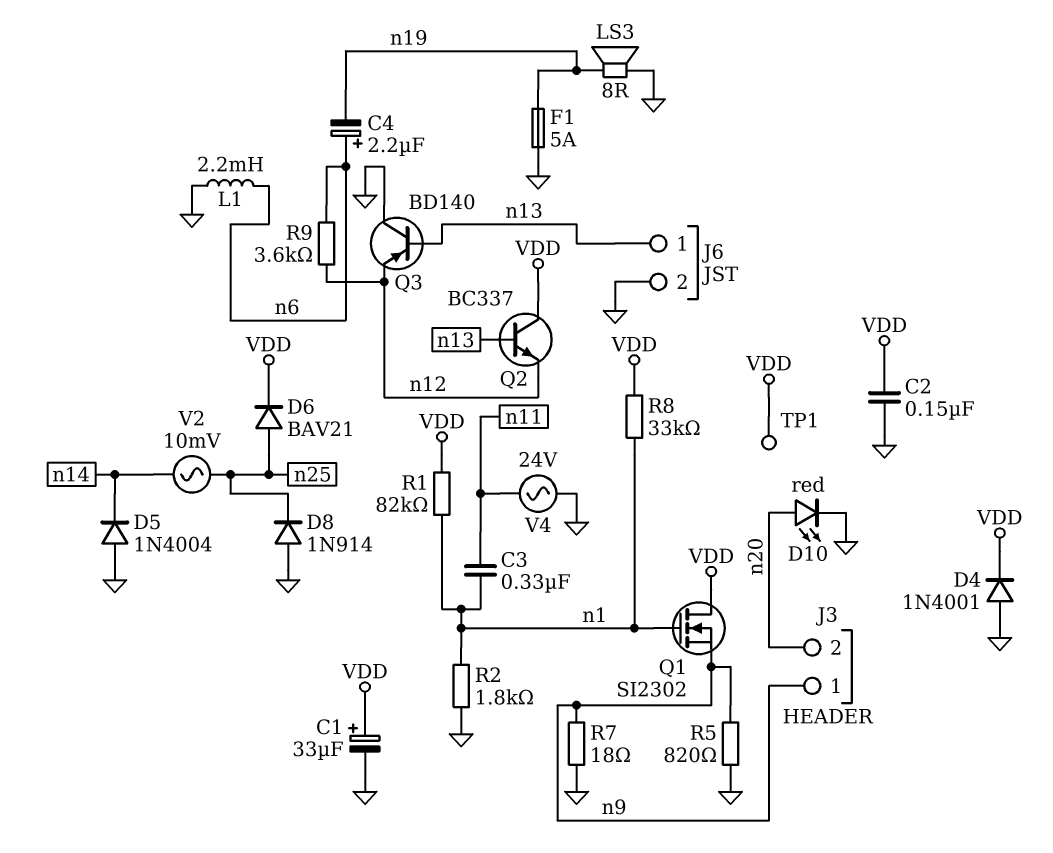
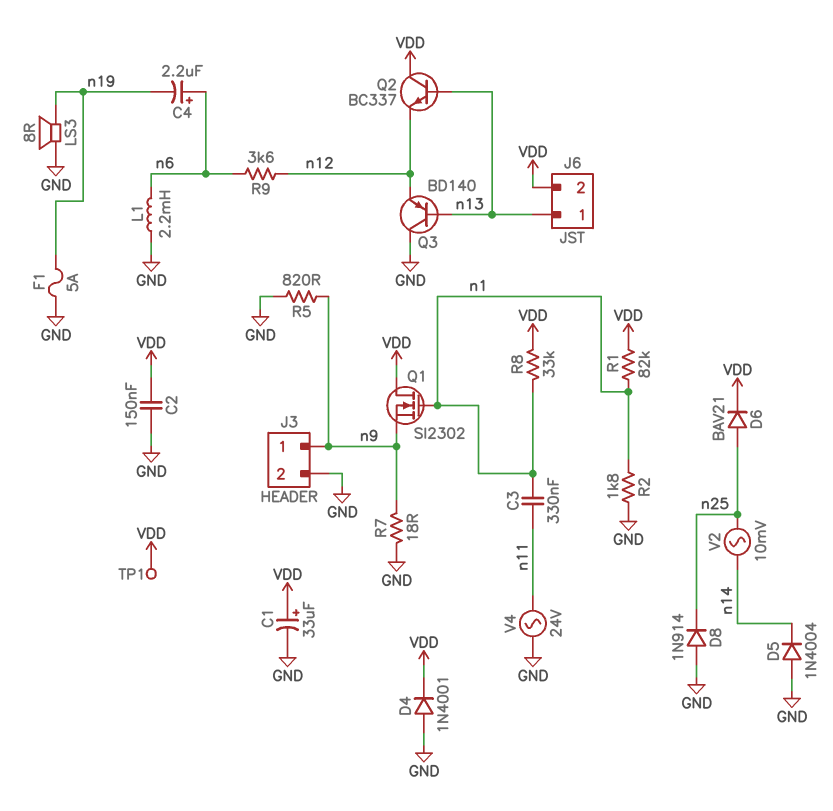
D10: LED red (A n20, K GND) -> none
J3 pin 2: n20 -> GND
J6 pin 2: GND -> VDD

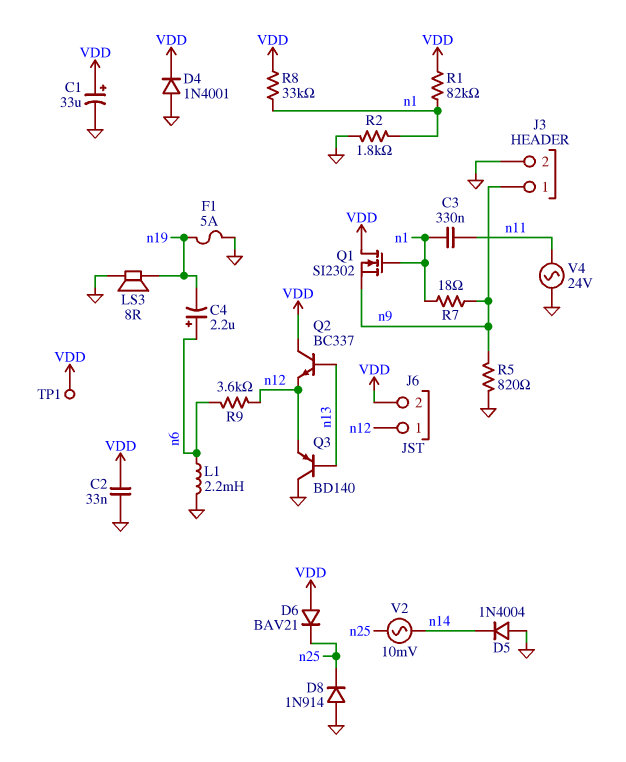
C2: 150nF (GND, VDD) -> 33nF (GND, VDD)
D6: diode BAV21 (A n25, K VDD) -> diode BAV21 (A VDD, K n25)
J6 pin 1: n13 -> n12
R7: 18 (GND, n9) -> 18 (n1, n9)

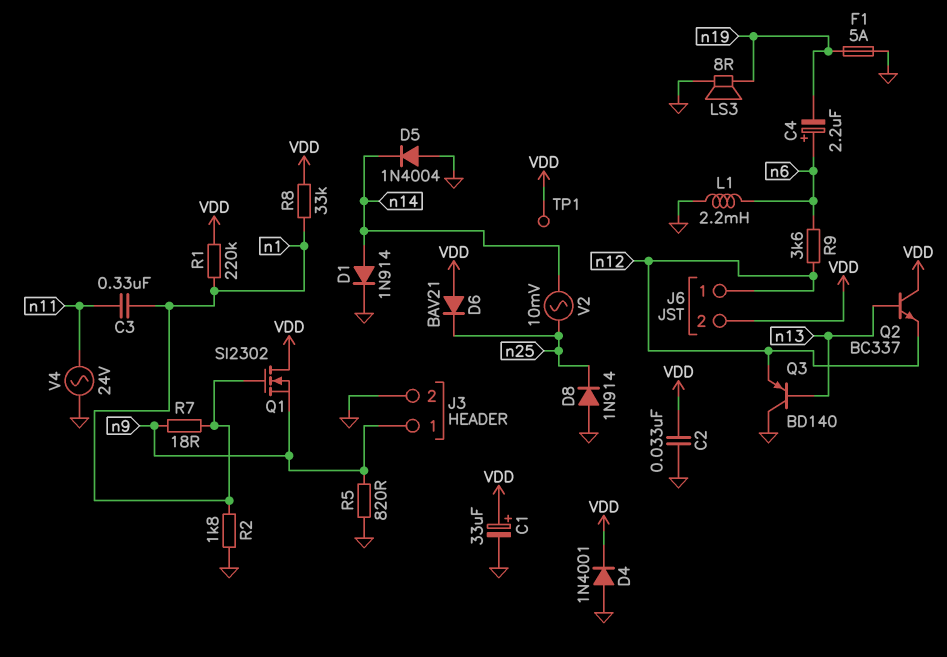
D1: none -> diode 1N914 (A n14, K GND)
R1: 82k (VDD, n1) -> 220k (VDD, n1)

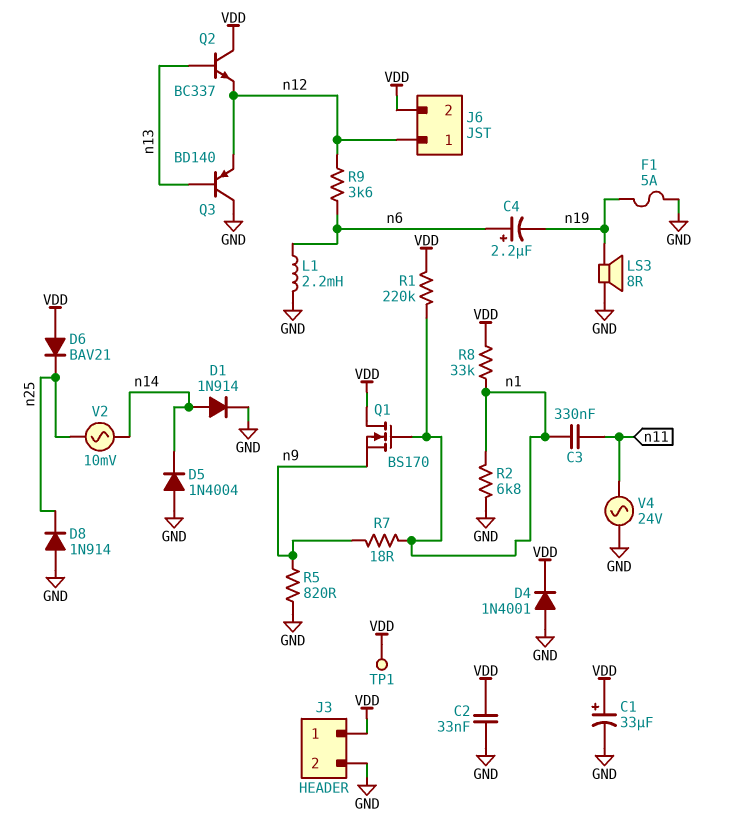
J3 pin 1: n9 -> VDD
Q1: NMOS SI2302 (G n1, D VDD, S n9) -> NMOS BS170 (G n1, D VDD, S n9)
R2: 1.8k (GND, n1) -> 6.8k (GND, n1)

